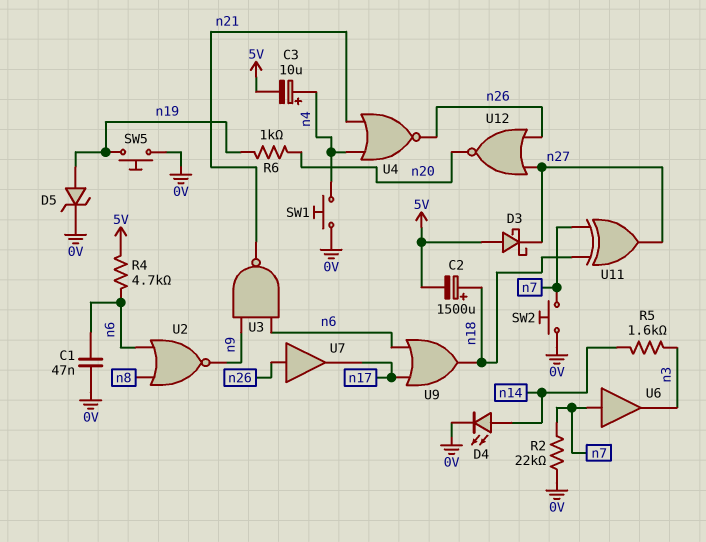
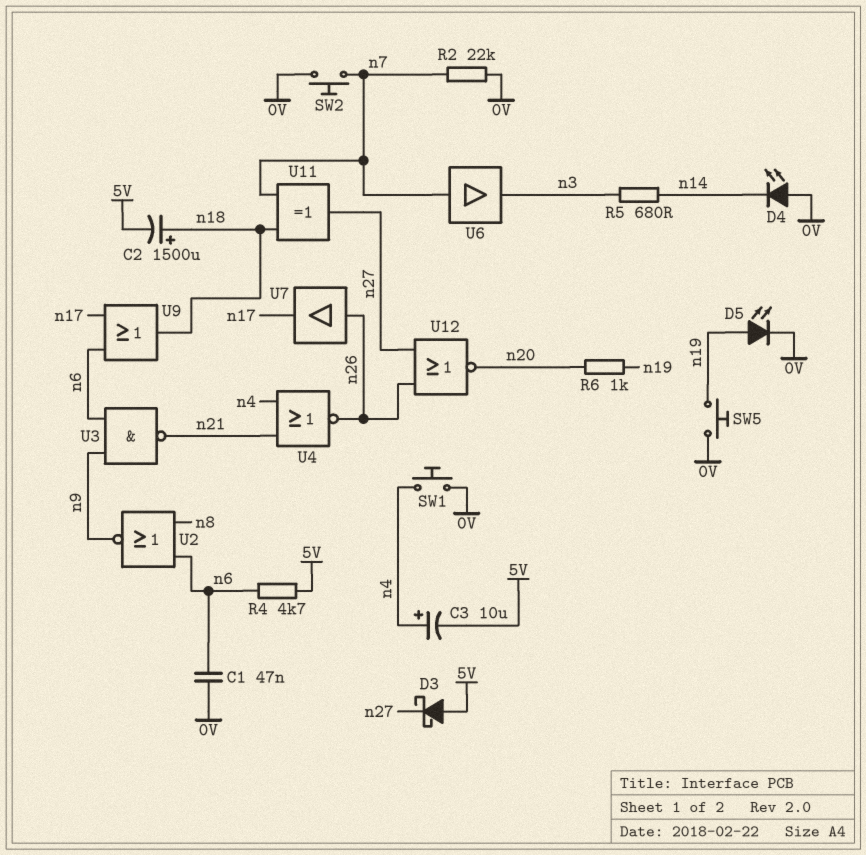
D4: LED (A n14, K 0V) -> LED (A 0V, K n14)
D5: zener (A n19, K 0V) -> LED (A n19, K 0V)
R5: 1.6k (n3, n14) -> 680 (n3, n14)

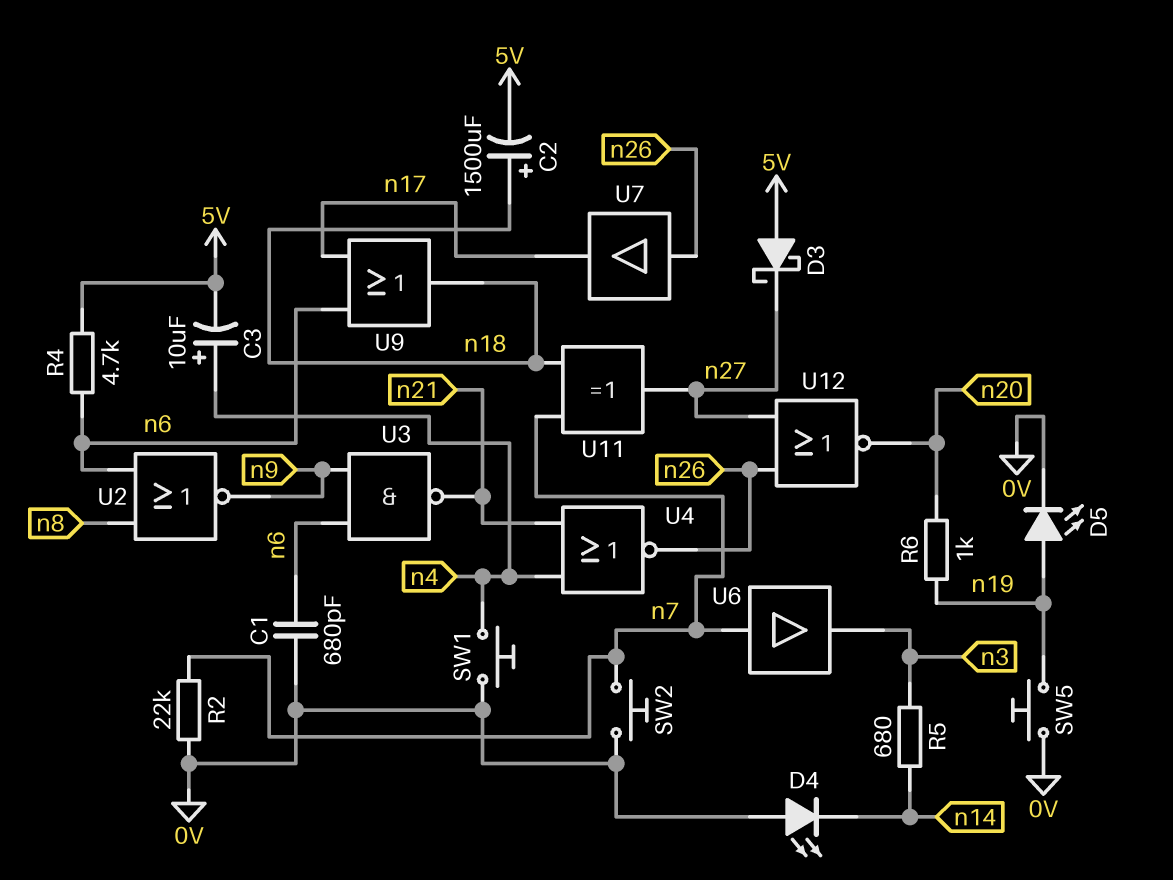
C1: 47nF (0V, n6) -> 680pF (0V, n6)

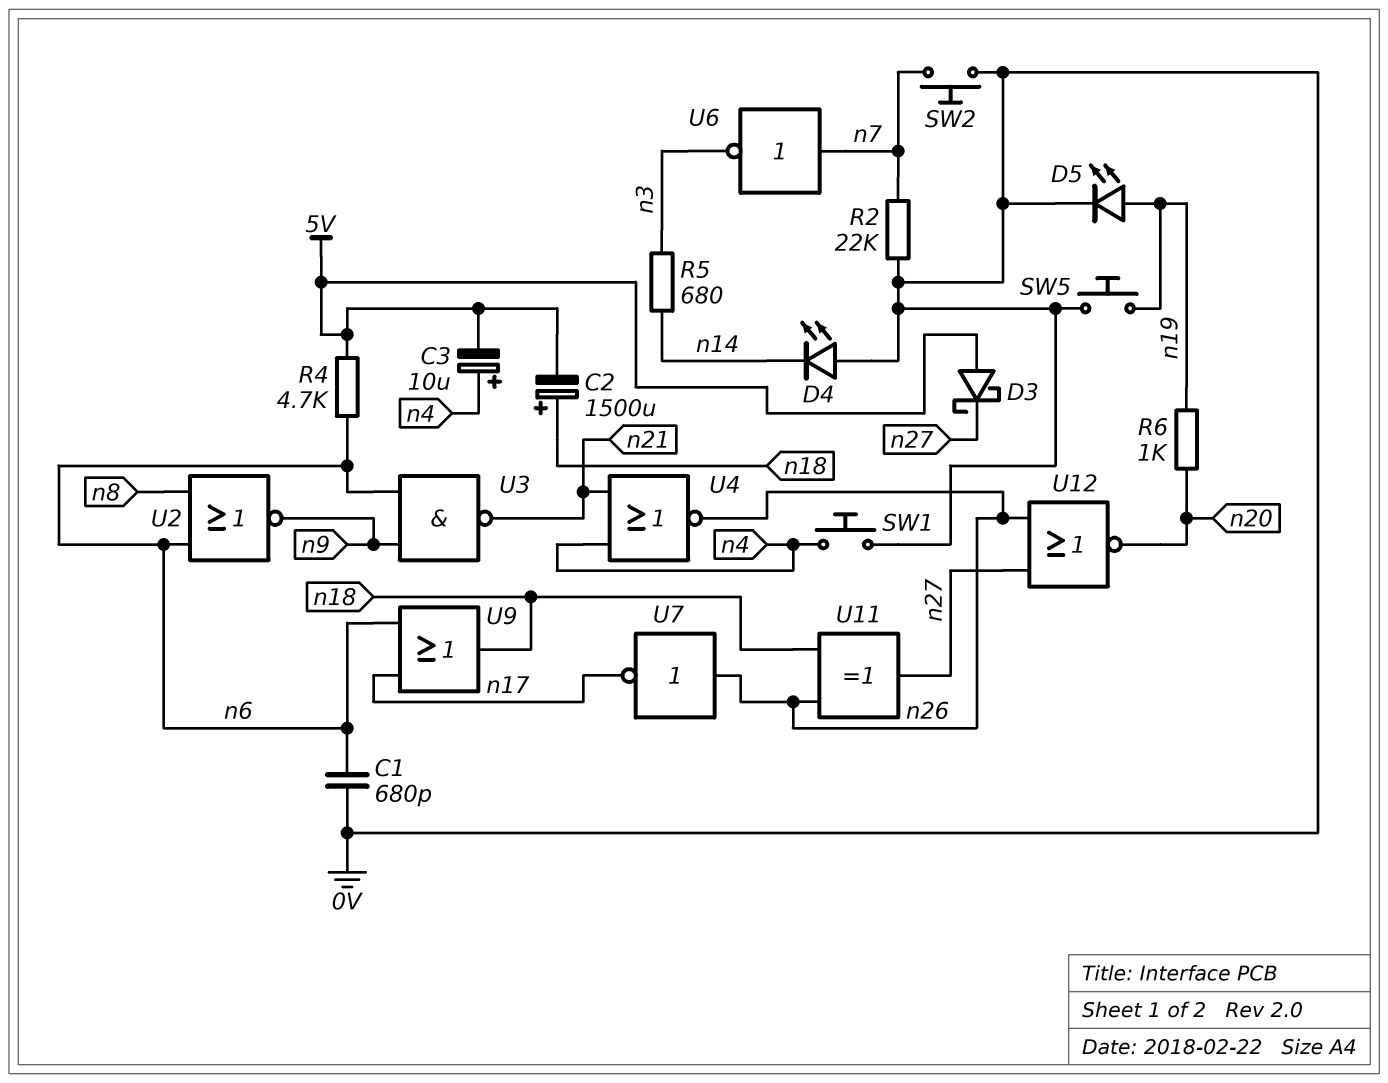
U6: buffer (in n7, out n3) -> NOT (in n7, out n3)
U7: buffer (in n26, out n17) -> NOT (in n26, out n17)
U11: XOR (in n7, in n18, out n27) -> XOR (in n18, in n26, out n27)

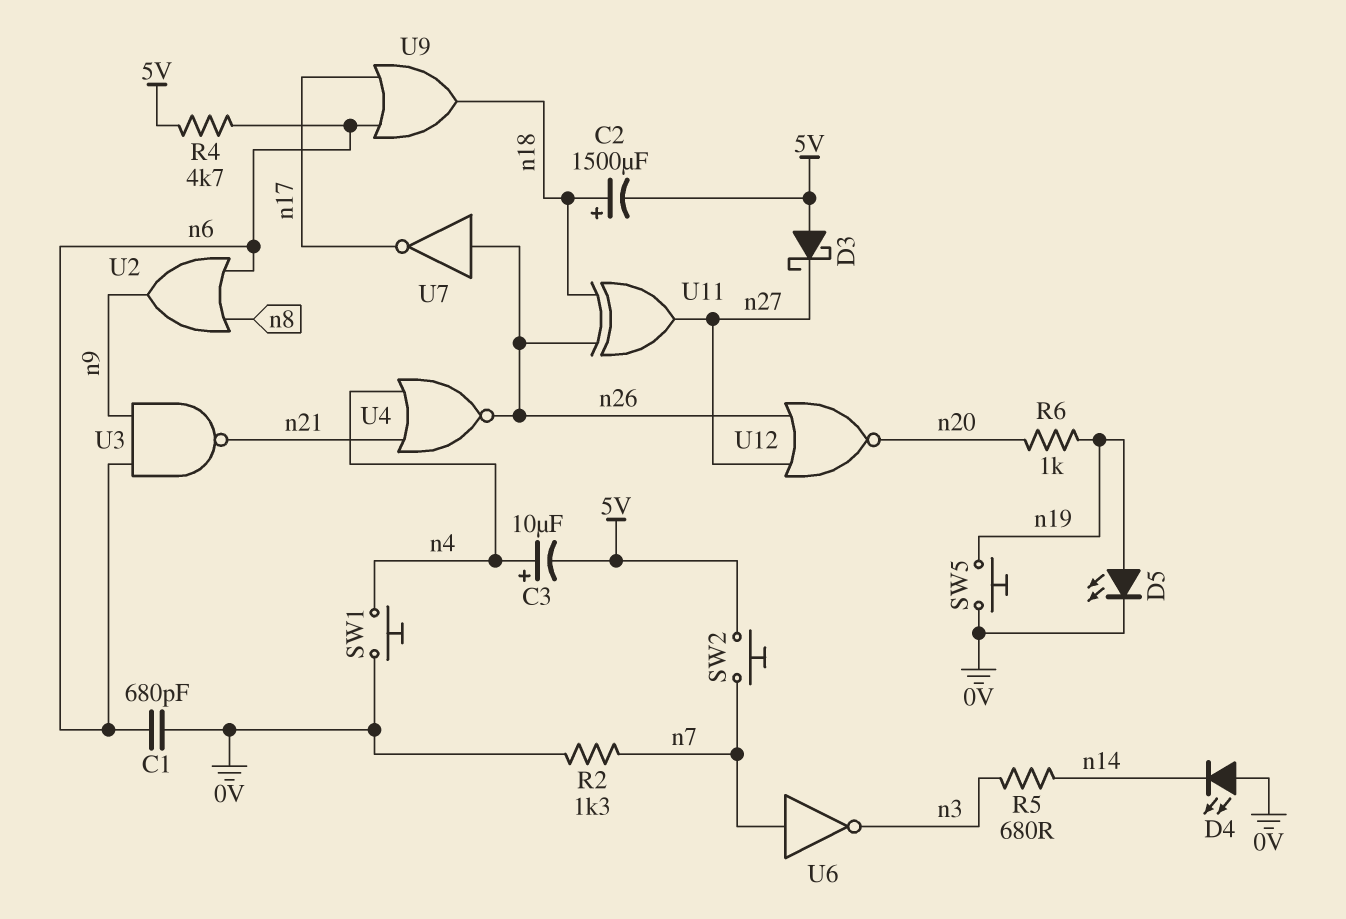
R2: 22k (0V, n7) -> 1.3k (0V, n7)
SW2: button (0V, n7) -> button (5V, n7)
U2: NOR (in n6, in n8, out n9) -> OR (in n6, in n8, out n9)

